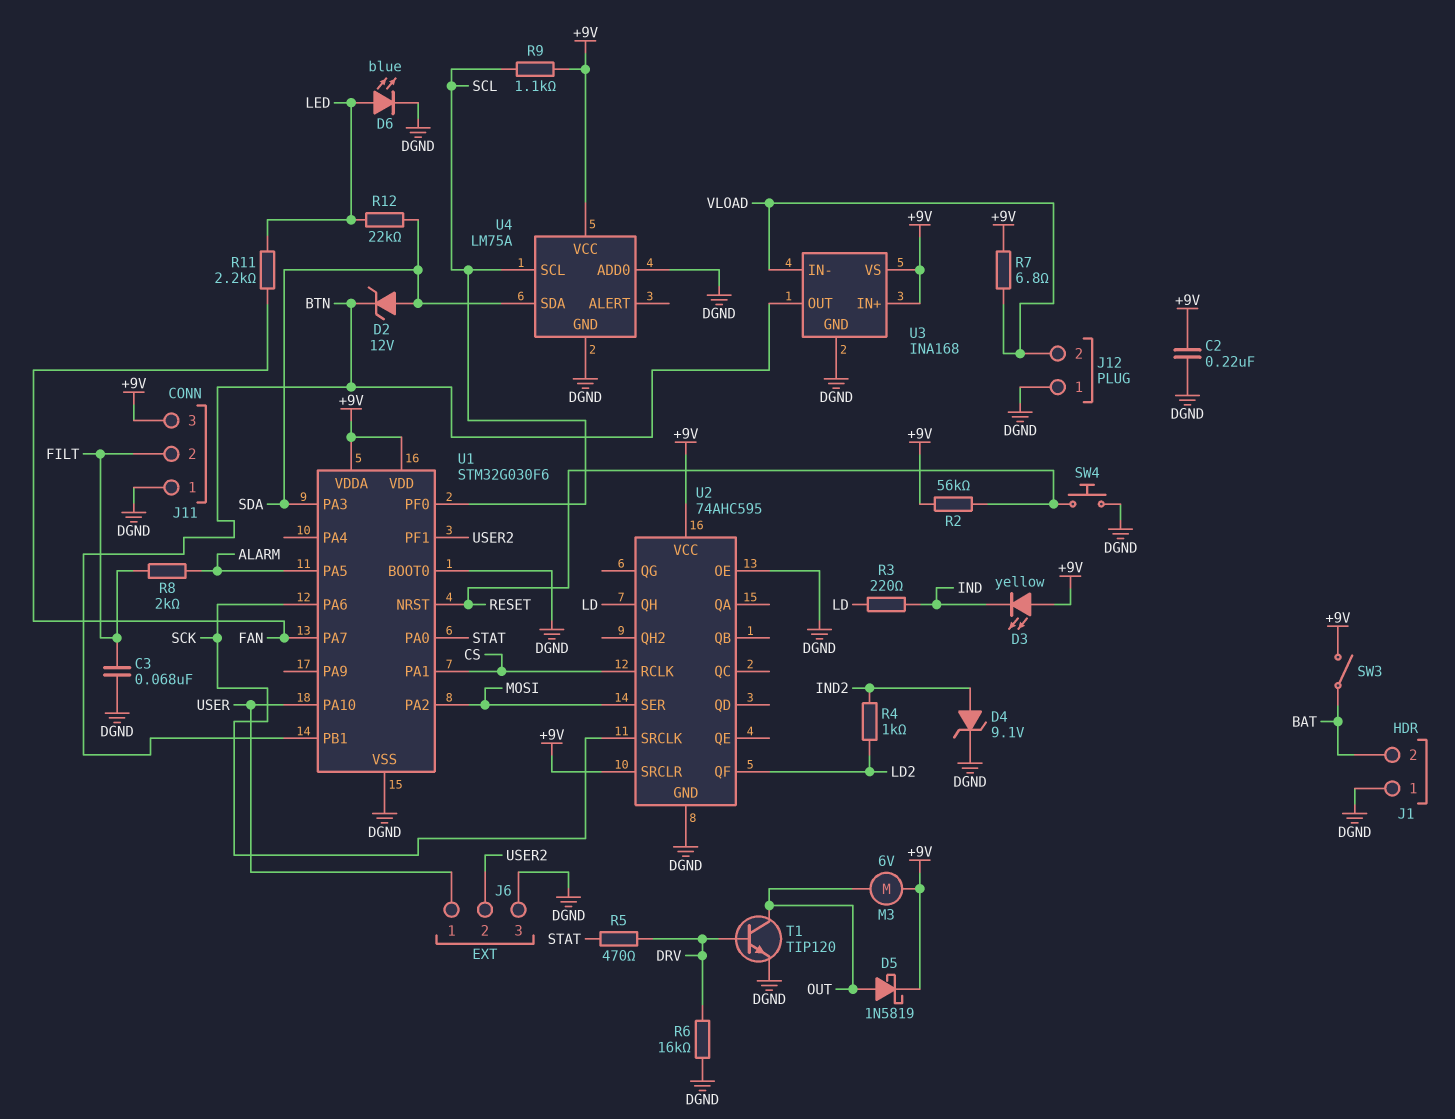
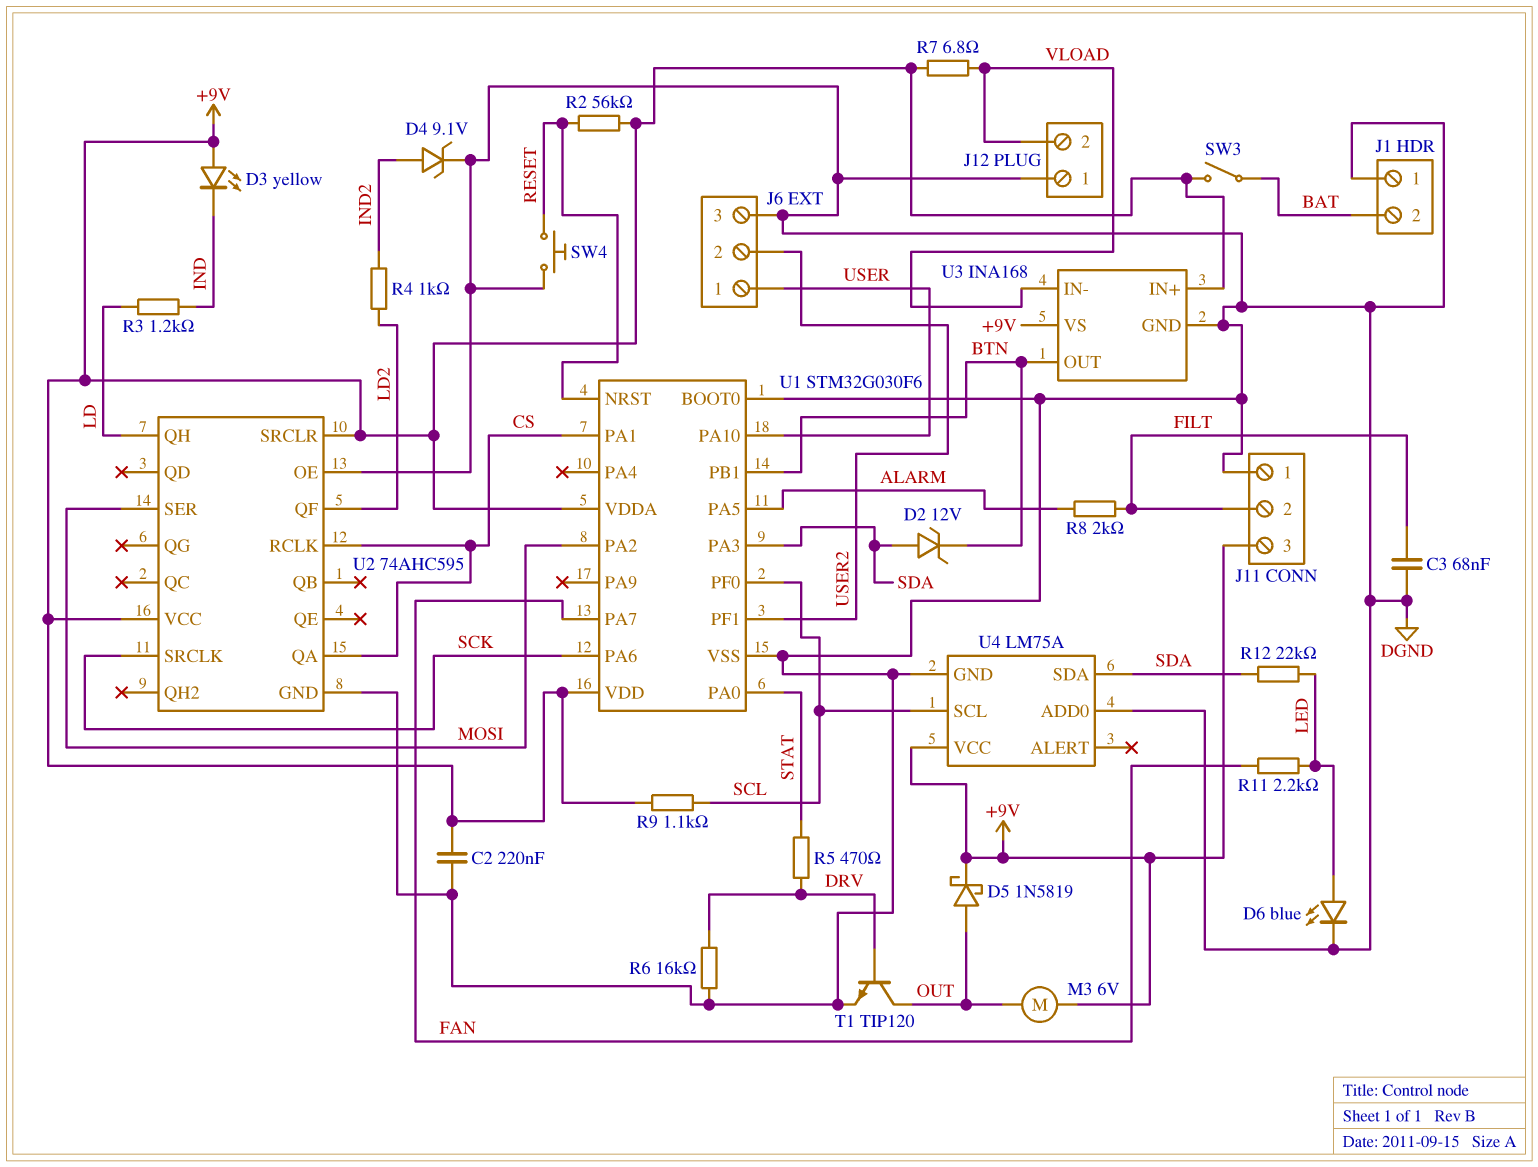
R3: 220 (IND, LD) -> 1.2k (IND, LD)
U2 pin QA: none -> CS

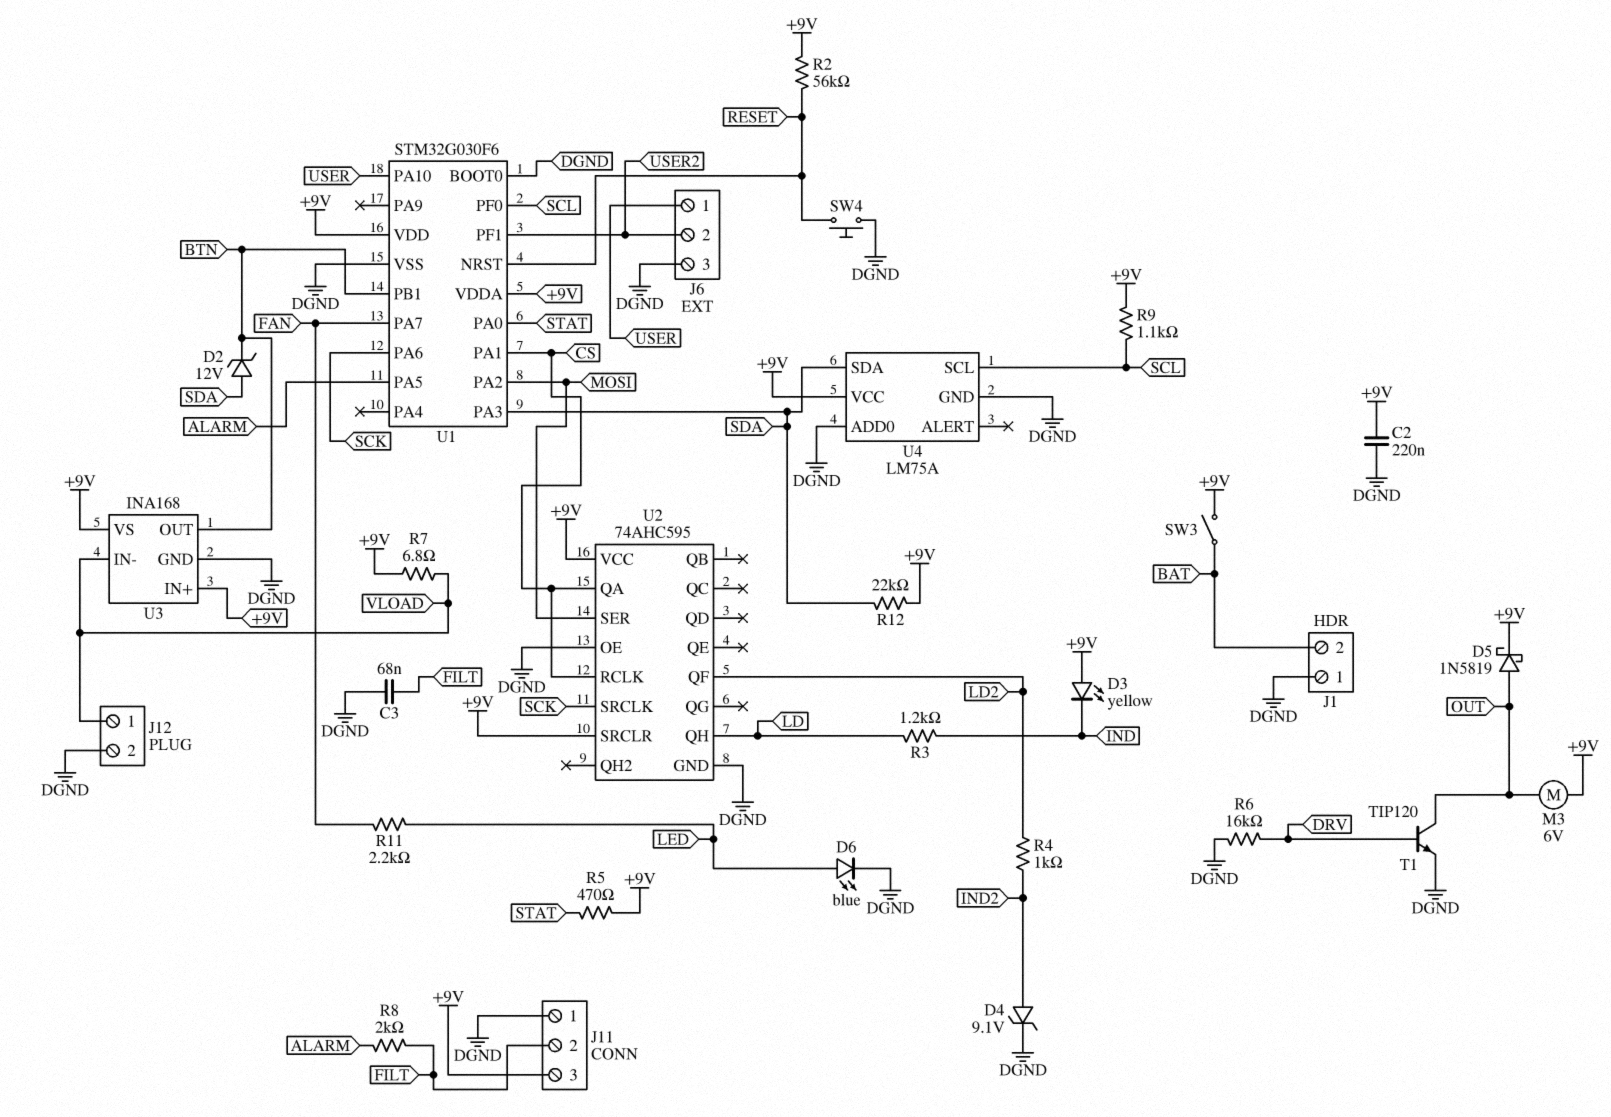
J12 pin 1: DGND -> VLOAD
J12 pin 2: VLOAD -> DGND
R5: 470 (DRV, STAT) -> 470 (+9V, STAT)
R12: 22k (LED, SDA) -> 22k (+9V, SDA)

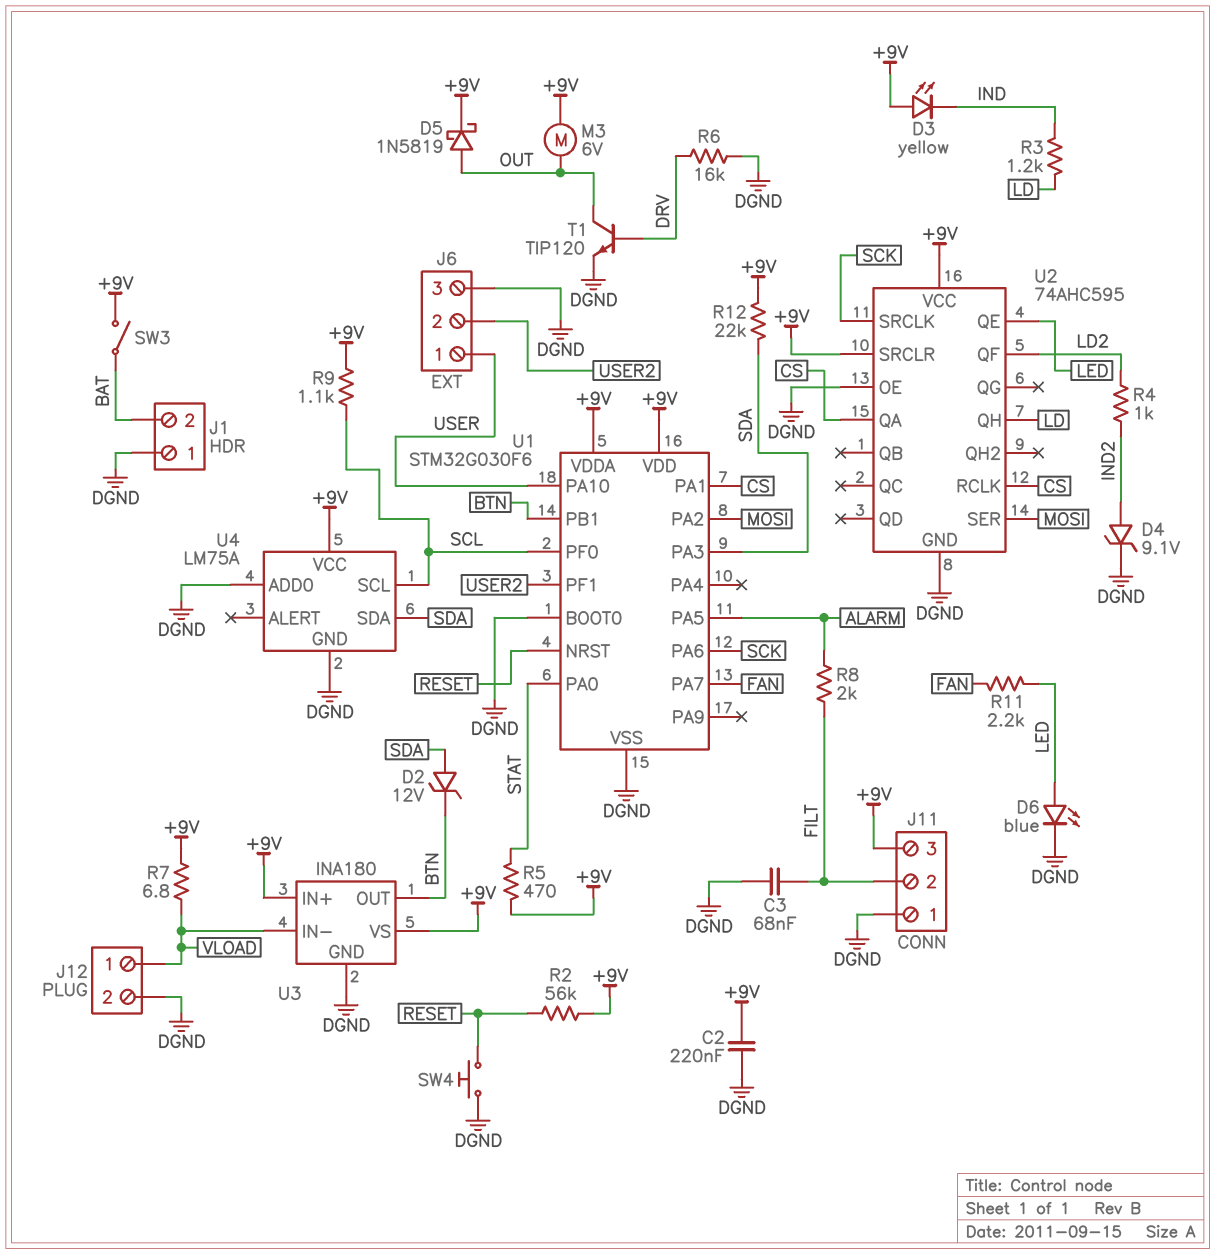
U2 pin QE: none -> LED
U3: INA168 -> INA180

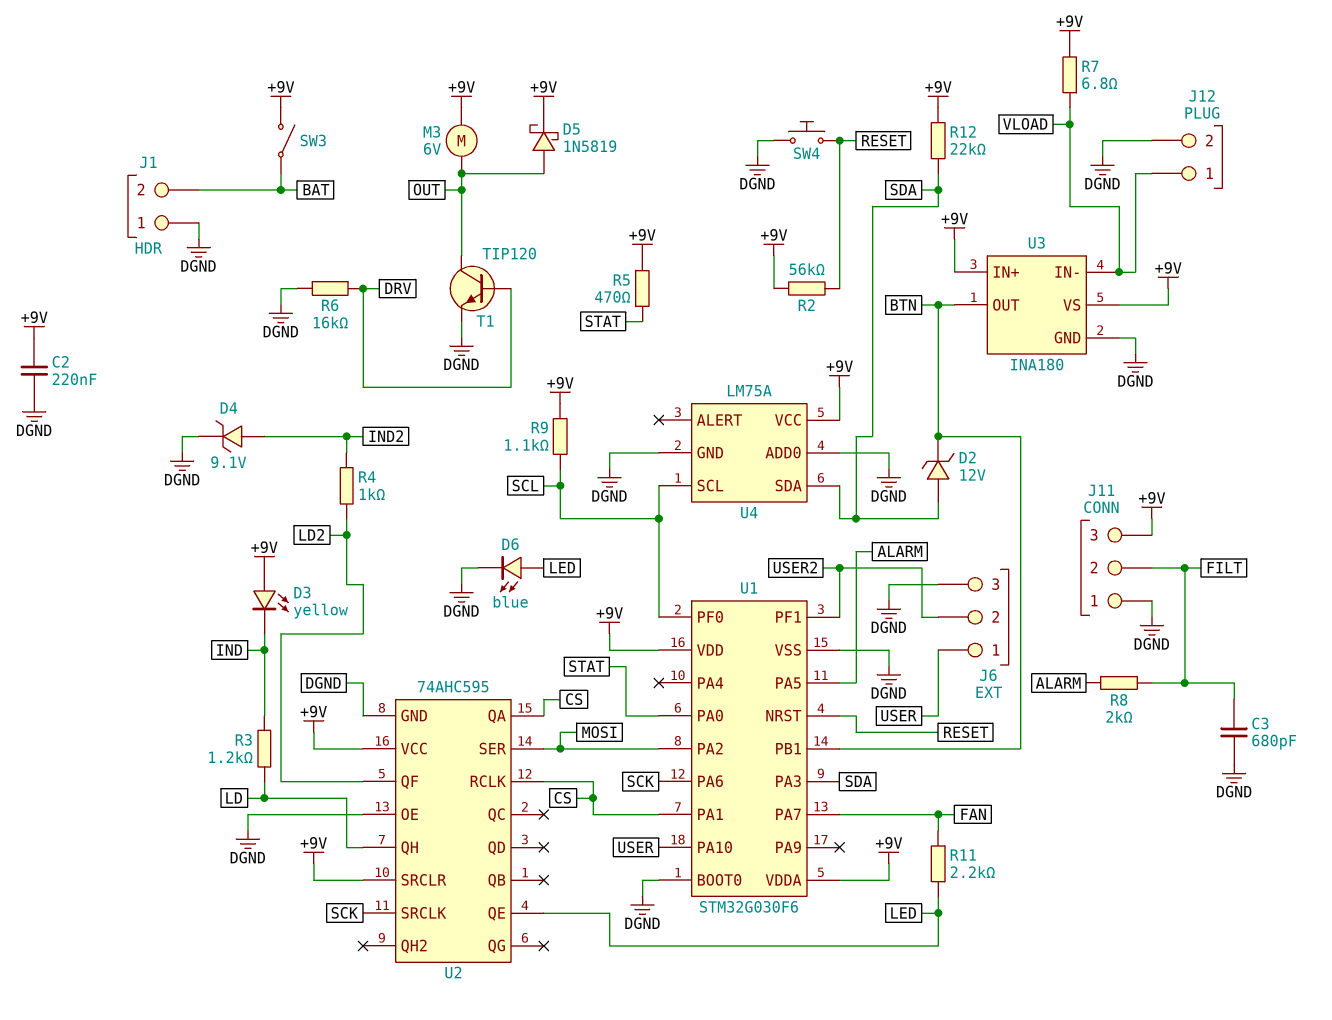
C3: 68nF (DGND, FILT) -> 680pF (DGND, FILT)

